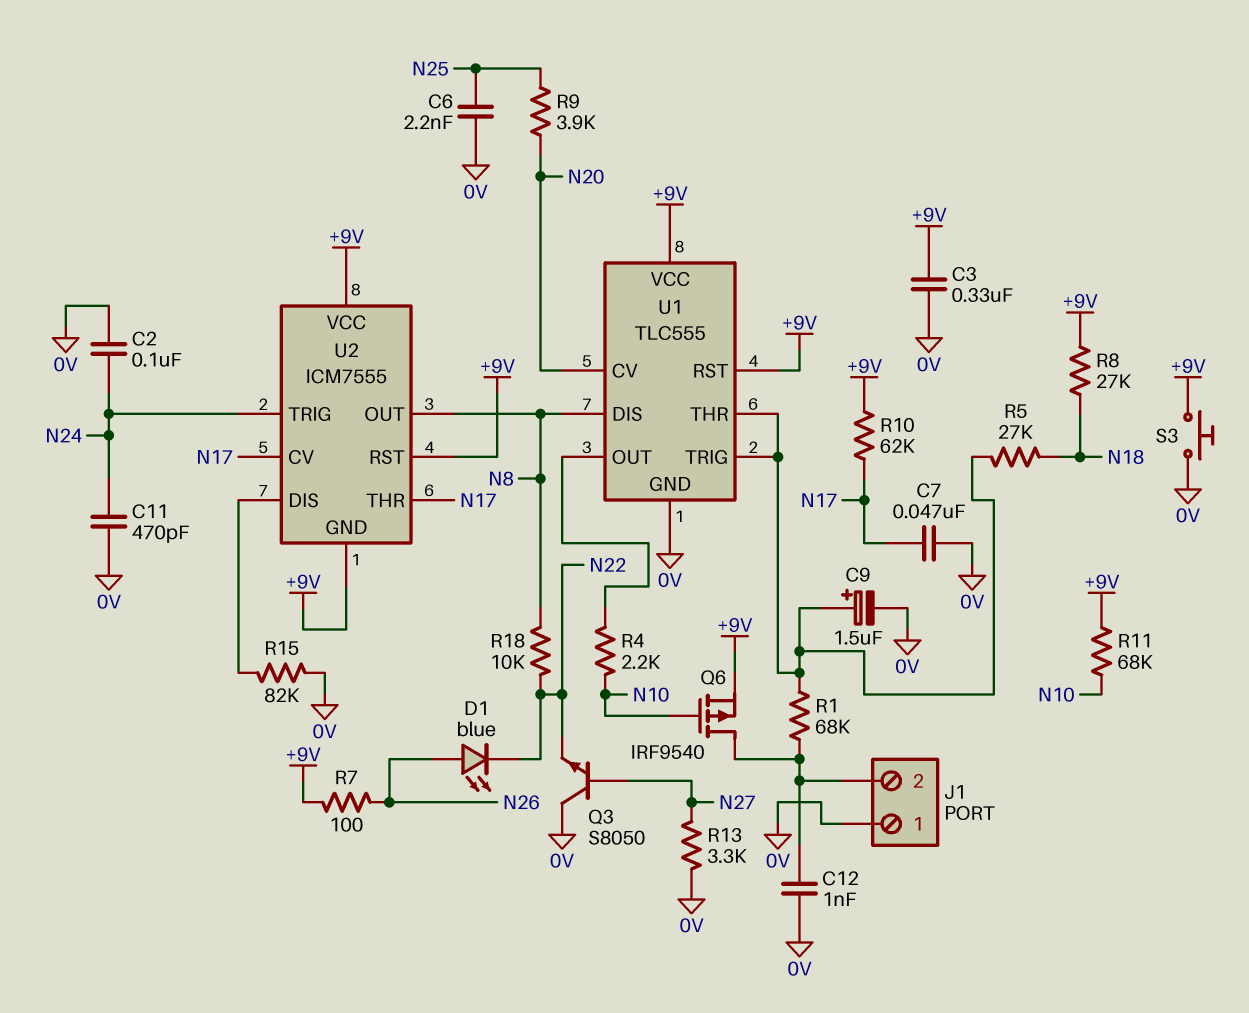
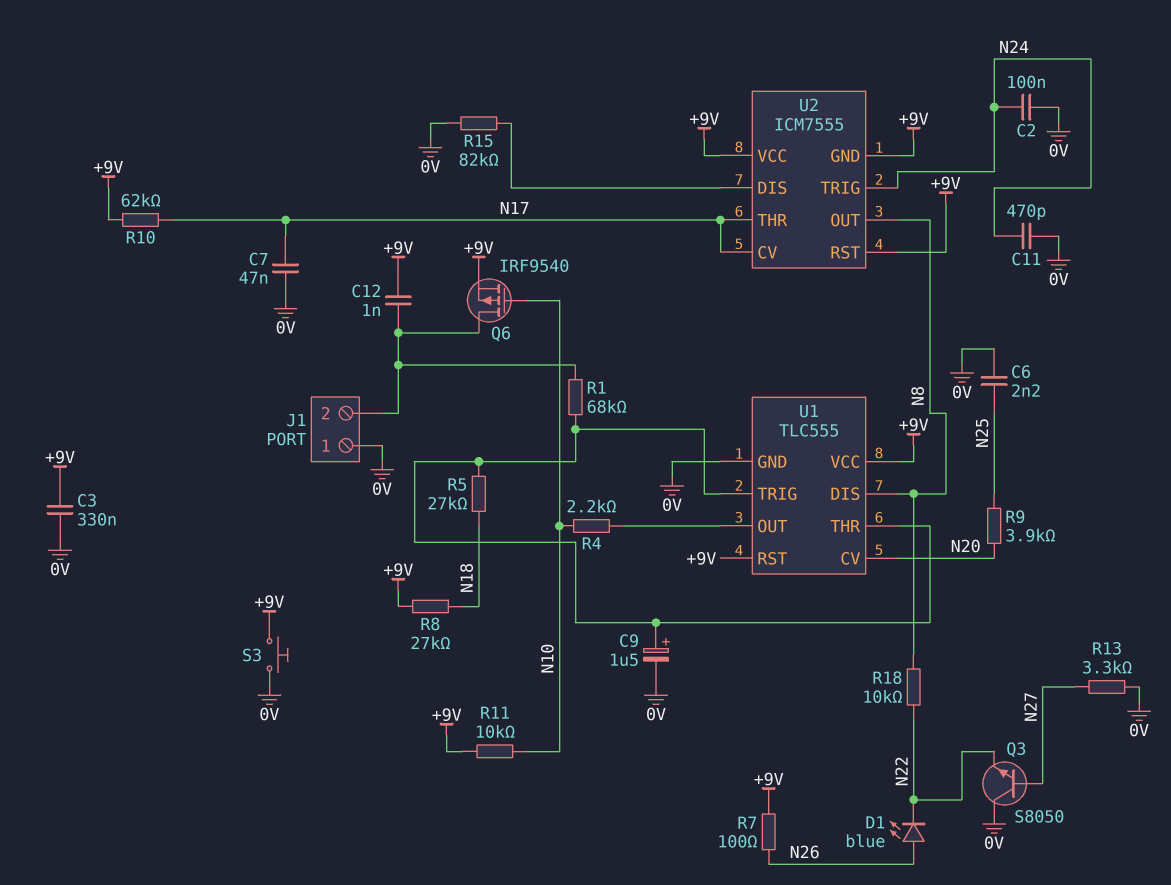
C12: 1nF (0V, J1/2) -> 1nF (+9V, J1/2)
R11: 68k (+9V, N10) -> 10k (+9V, N10)

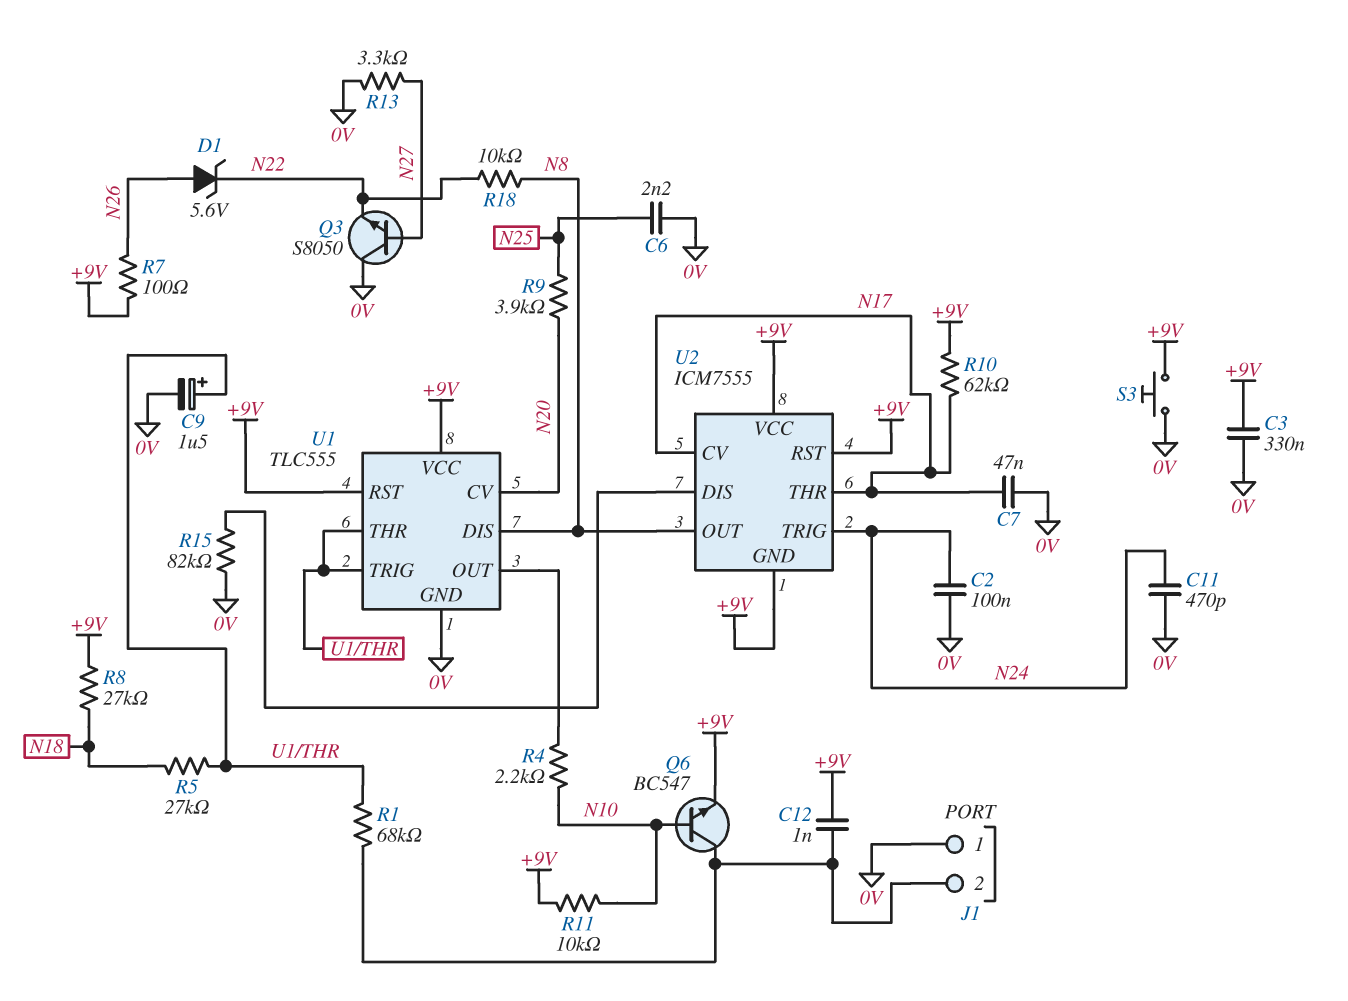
D1: LED blue (A N26, K N22) -> zener 5.6V (A N26, K N22)
Q6: PMOS IRF9540 (G N10, D J1/2, S +9V) -> NPN BC547 (B N10, C J1/2, E +9V)

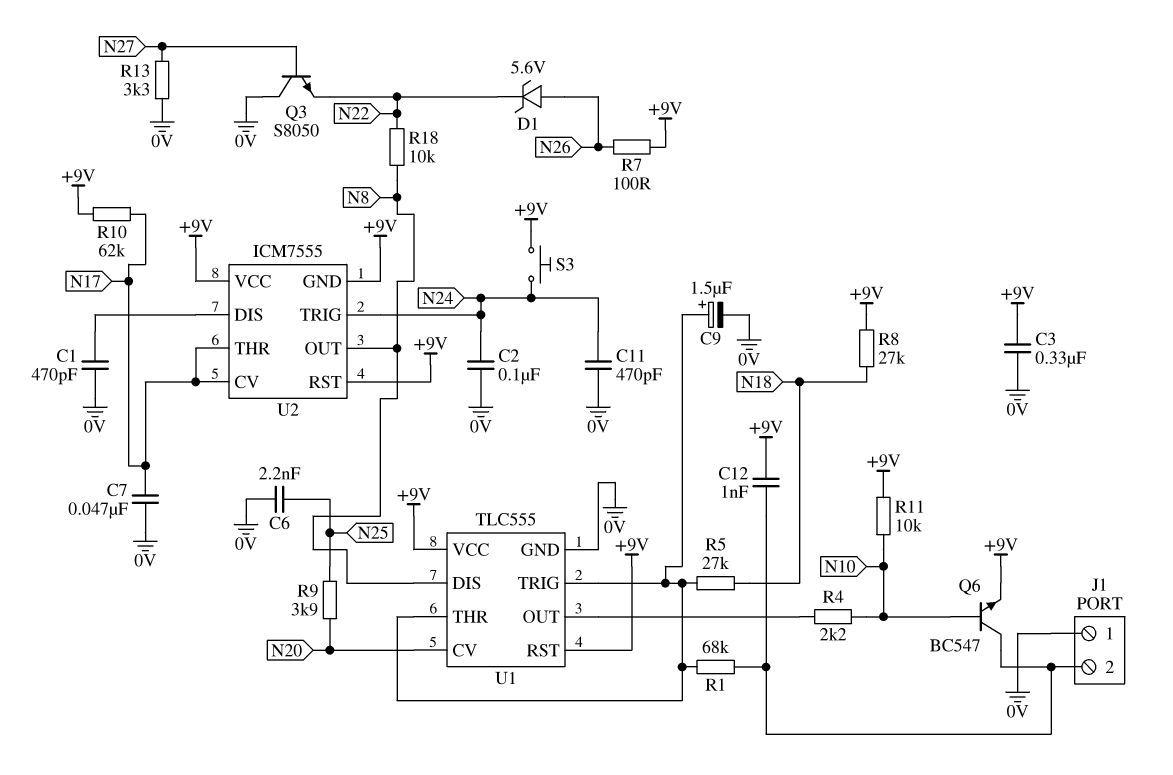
C1: none -> 470pF (0V, U2/DIS)
R15: 82k (0V, U2/DIS) -> none
S3: button (+9V, 0V) -> button (+9V, N24)

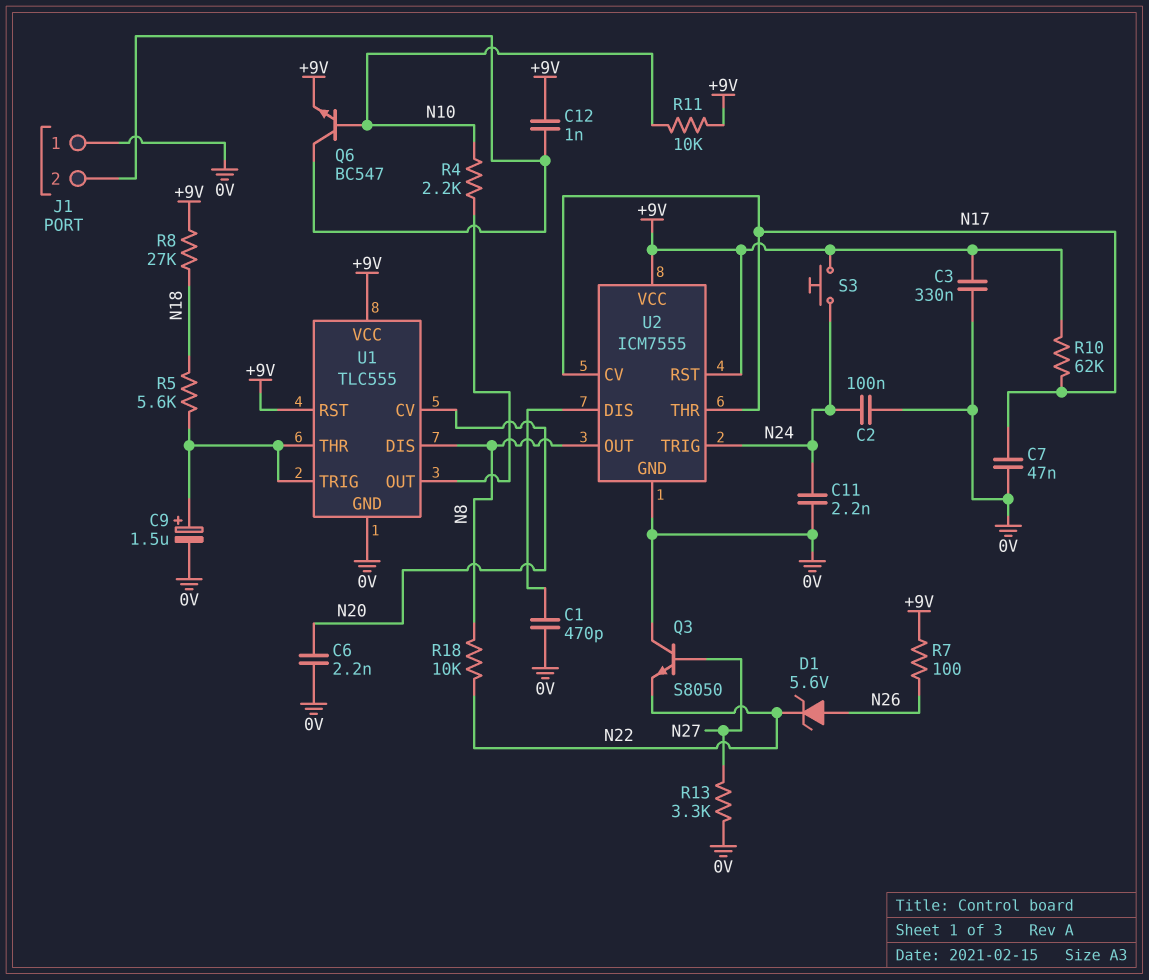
C6: 2.2nF (0V, N25) -> 2.2nF (0V, N20)
C11: 470pF (0V, N24) -> 2.2nF (0V, N24)
R1: 68k (J1/2, U1/THR) -> none
R5: 27k (N18, U1/THR) -> 5.6k (N18, U1/THR)
R9: 3.9k (N20, N25) -> none
U2 pin GND: +9V -> 0V

